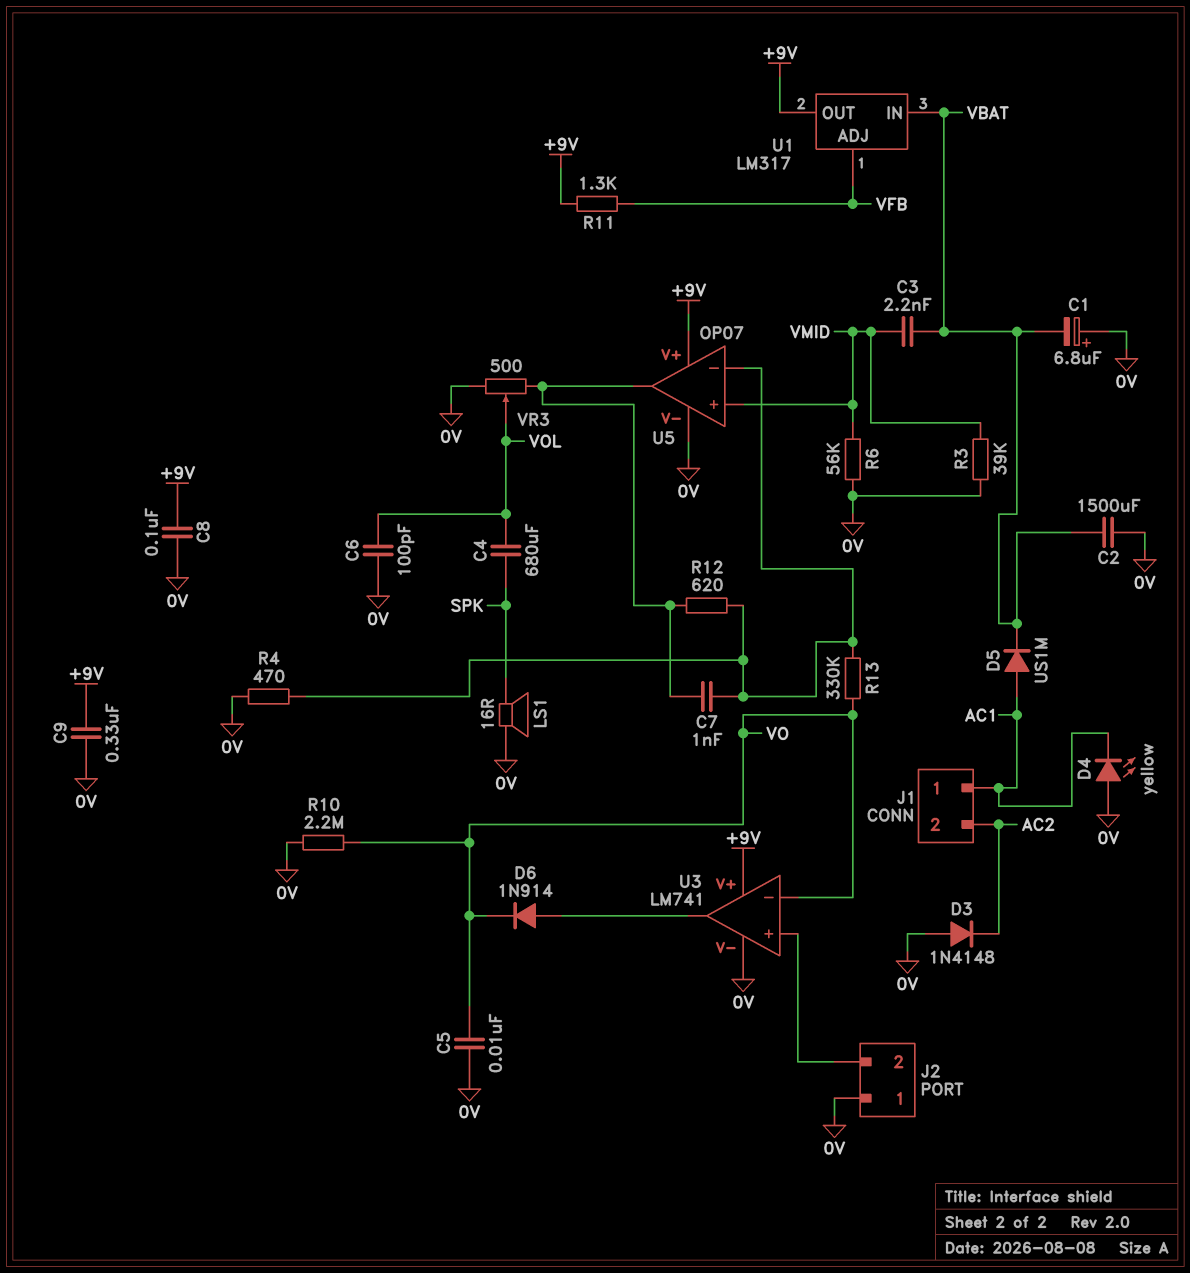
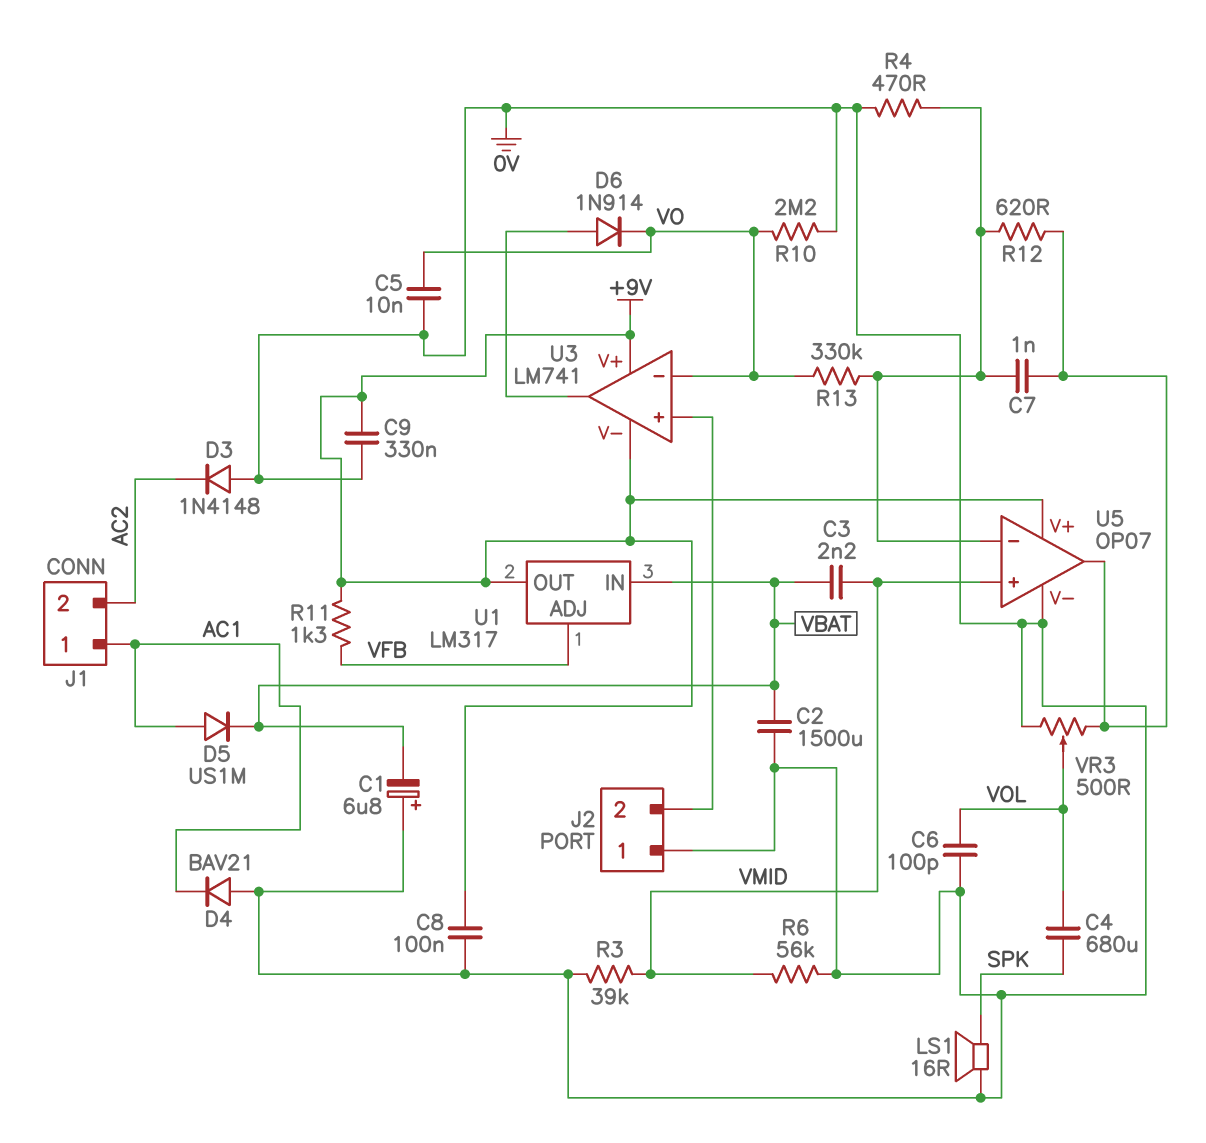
D4: LED yellow (A 0V, K AC1) -> diode BAV21 (A 0V, K AC1)
U3 pin V-: 0V -> +9V

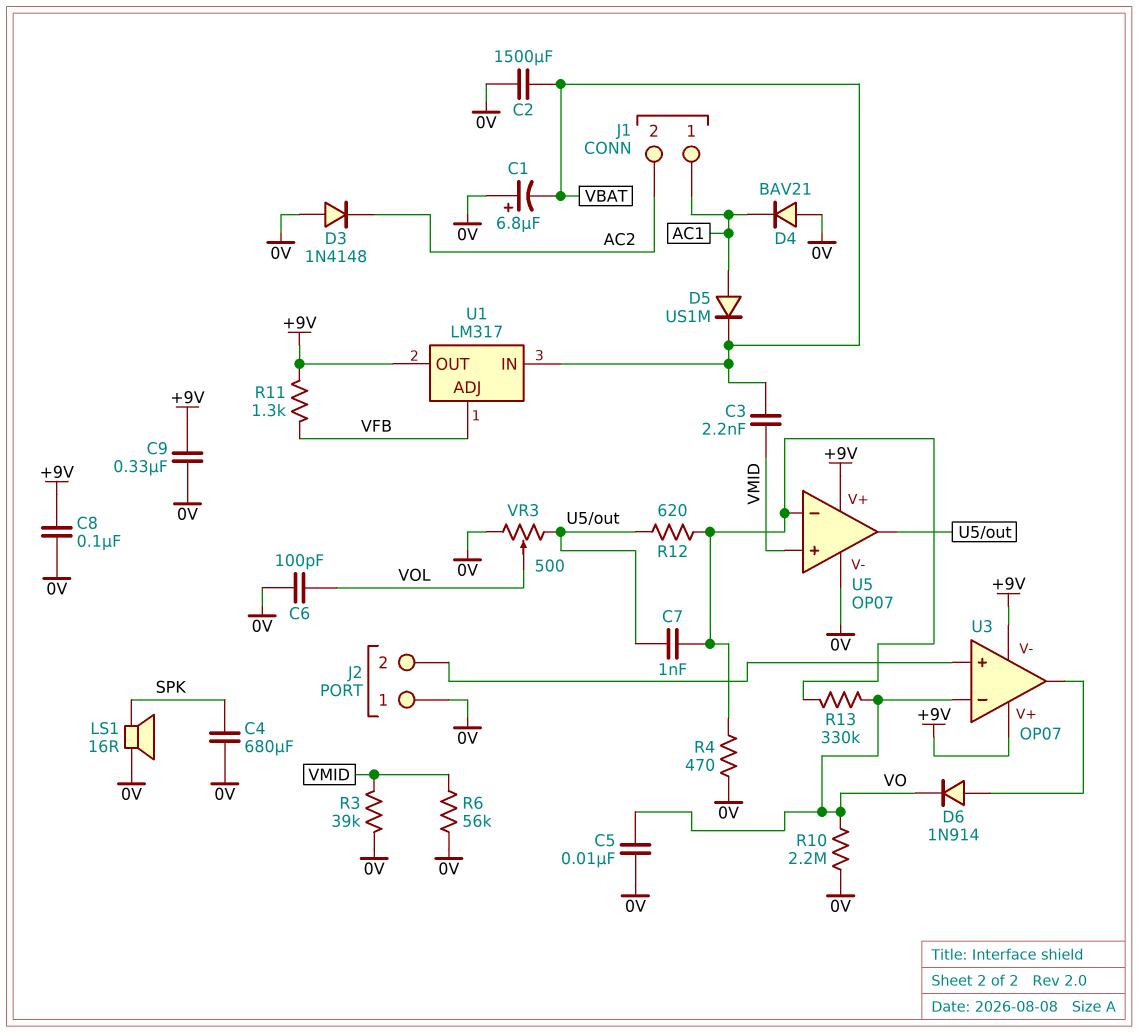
C4: 680uF (SPK, VOL) -> 680uF (0V, SPK)
U3: LM741 -> OP07

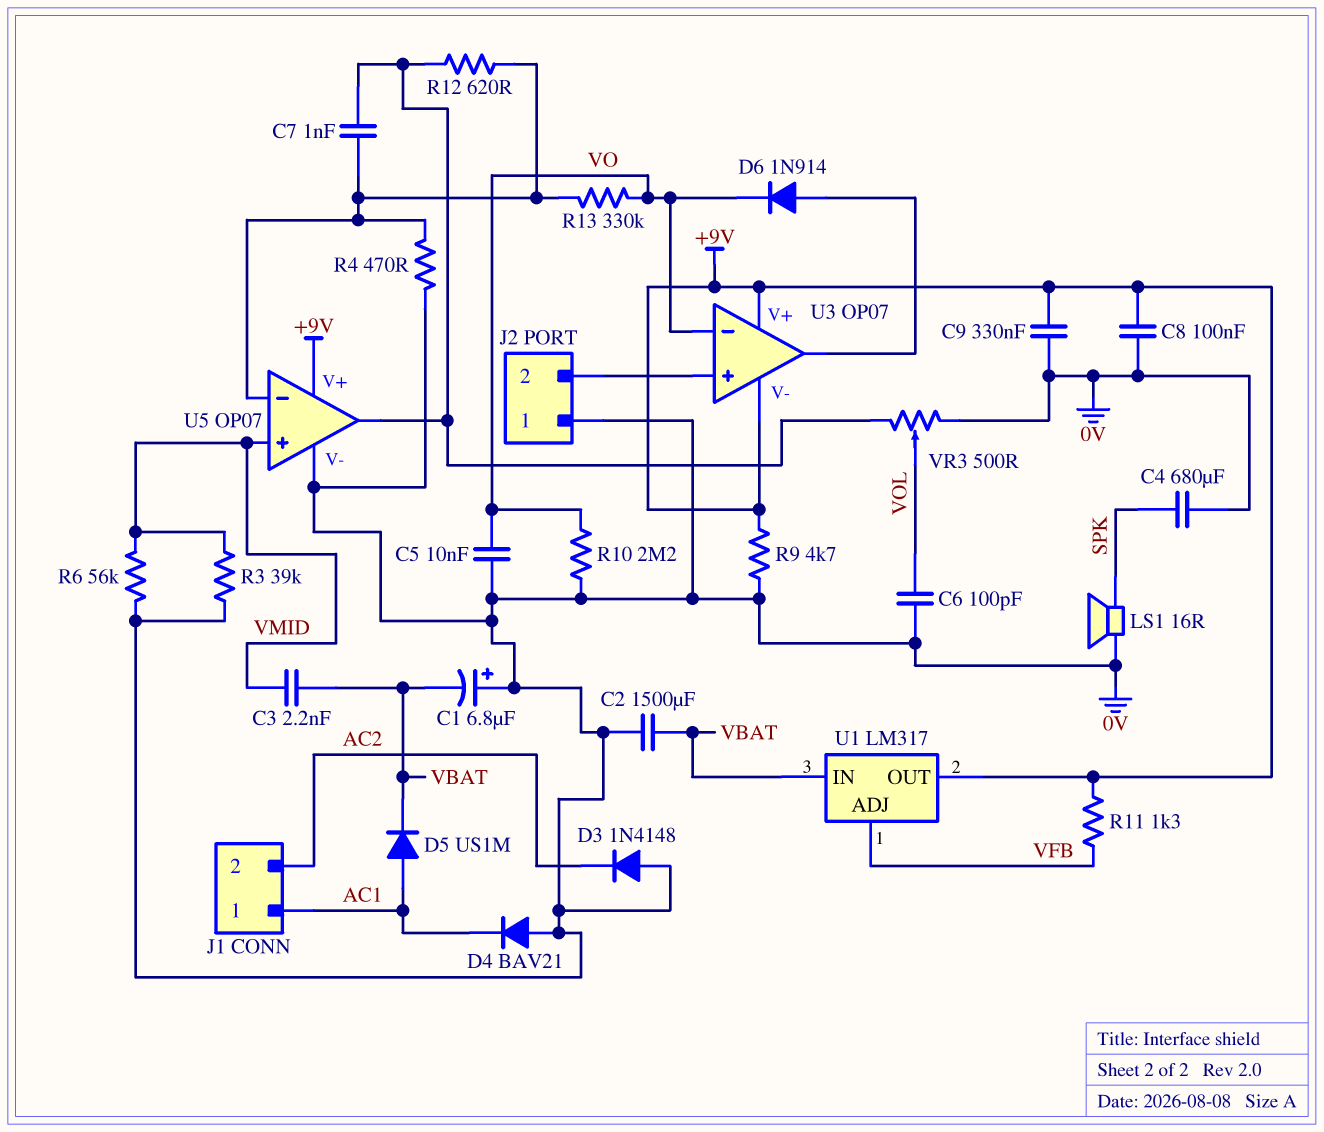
R9: none -> 4.7k (+9V, 0V)

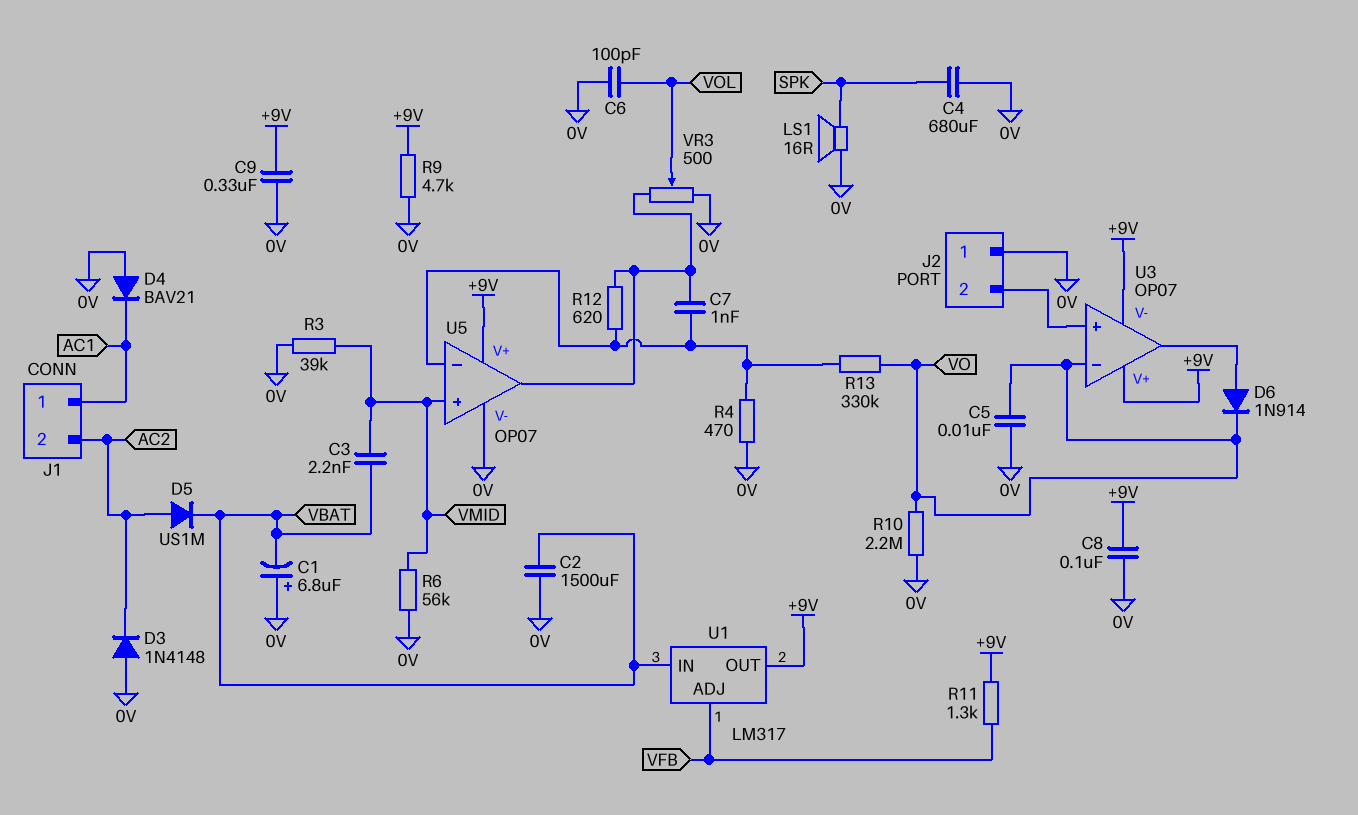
D5: diode US1M (A AC1, K VBAT) -> diode US1M (A AC2, K VBAT)

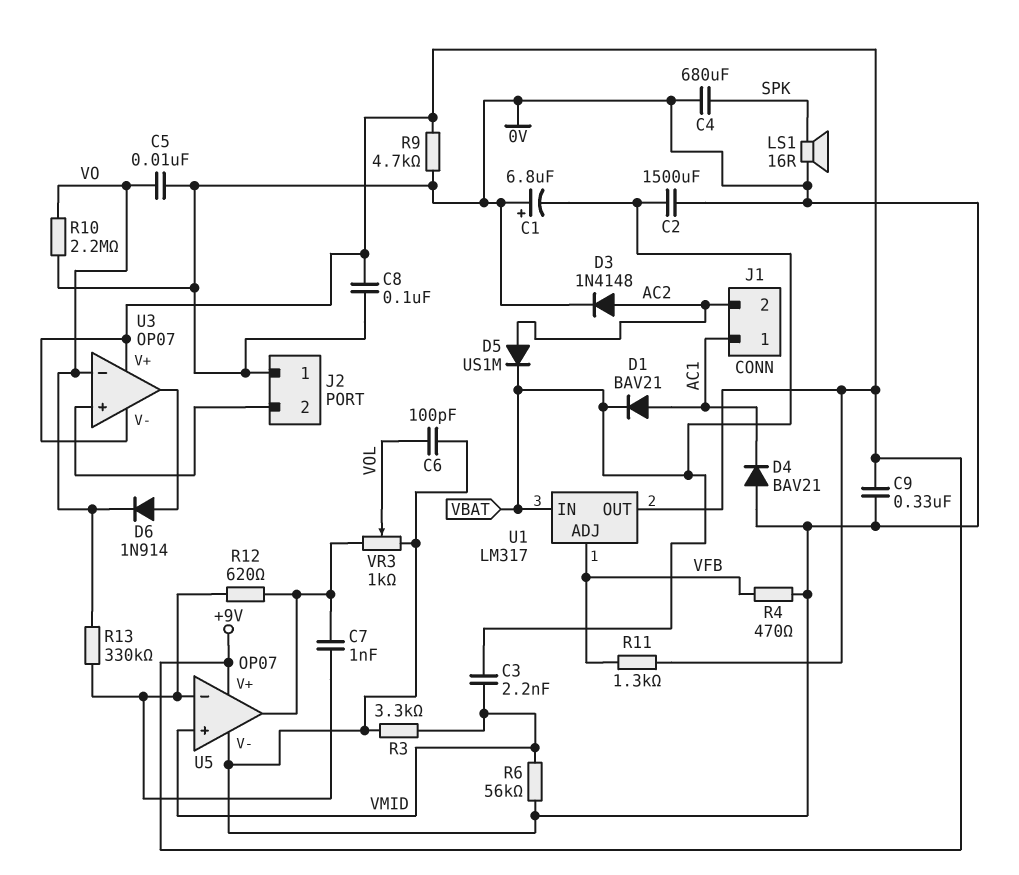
D1: none -> diode BAV21 (A AC1, K VBAT)
D3: diode 1N4148 (A 0V, K AC2) -> diode 1N4148 (A AC2, K 0V)
R3: 39k (0V, VMID) -> 3.3k (0V, VMID)
R4: 470 (0V, U5/in-) -> 470 (0V, VFB)
VR3: 500 (0V, U5/out, wiper VOL) -> 1k (0V, U5/out, wiper VOL)

